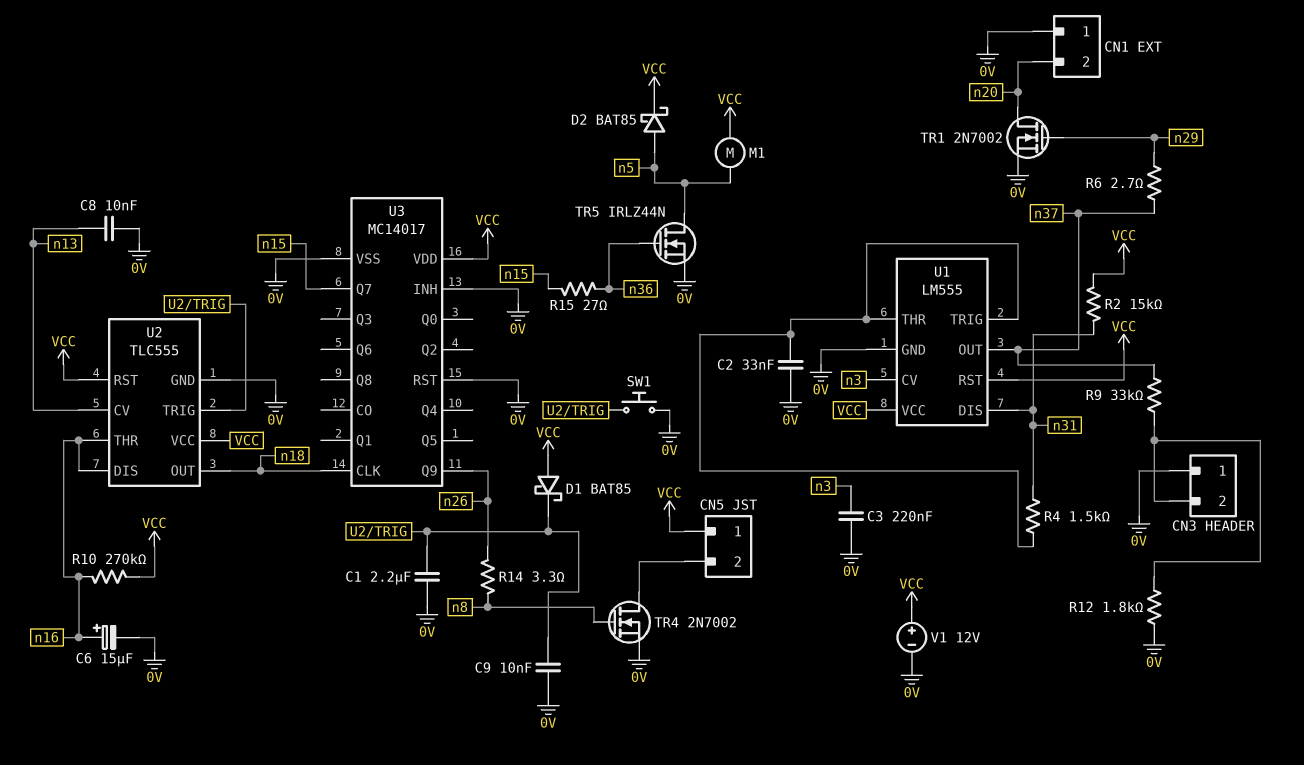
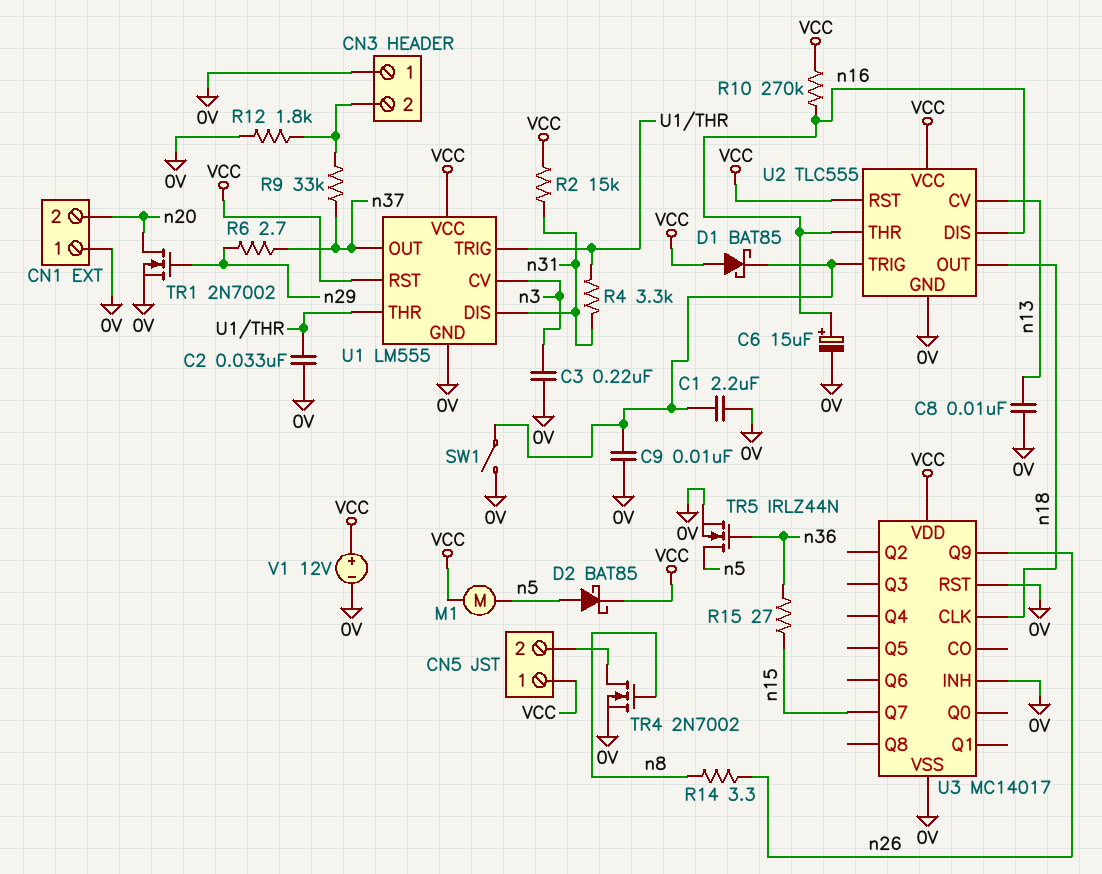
R4: 1.5k (U1/THR, n31) -> 3.3k (U1/THR, n31)
SW1: button (0V, U2/TRIG) -> switch (0V, U2/TRIG)

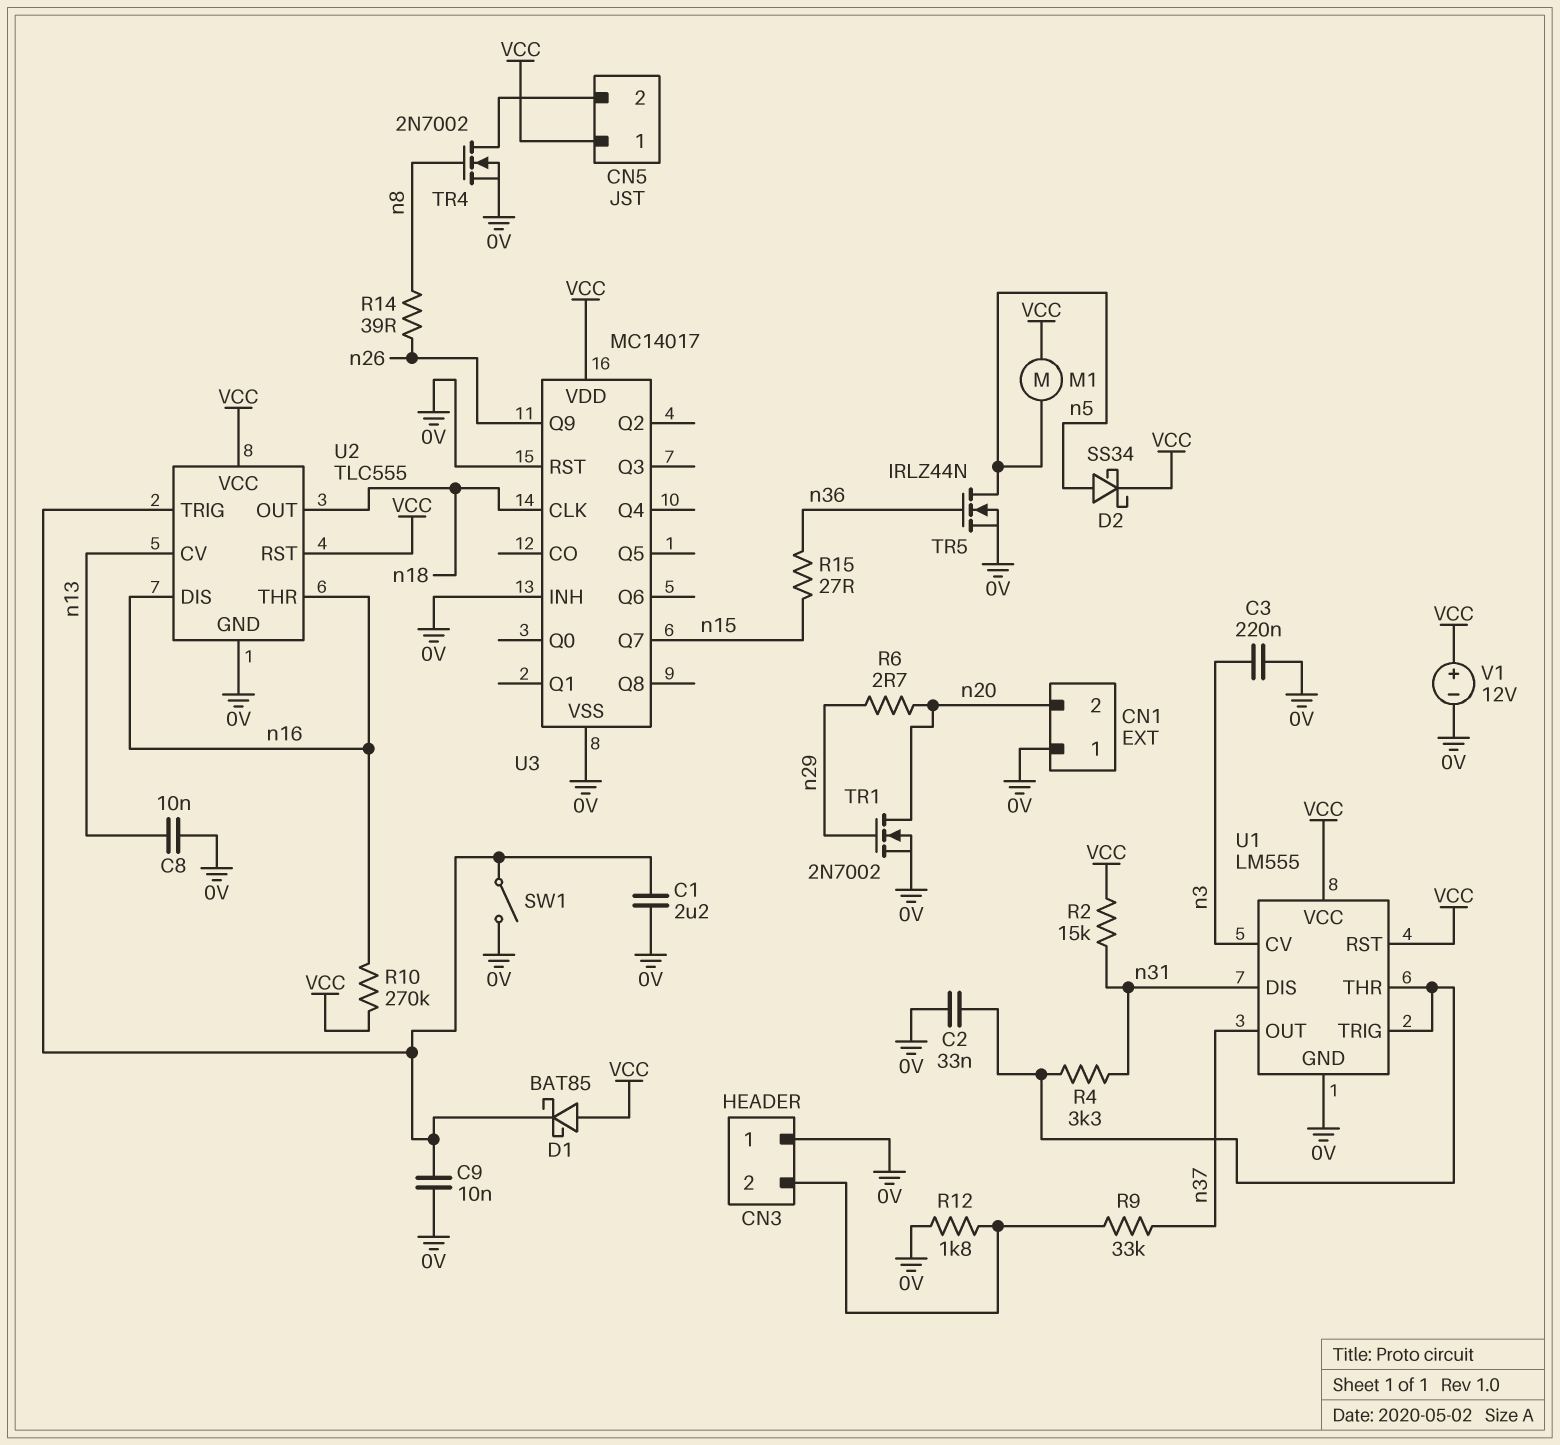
C6: 15uF (plus n16, minus 0V) -> none
D2: schottky BAT85 (A n5, K VCC) -> schottky SS34 (A n5, K VCC)
R6: 2.7 (n29, n37) -> 2.7 (n20, n29)
R14: 3.3 (n8, n26) -> 39 (n8, n26)

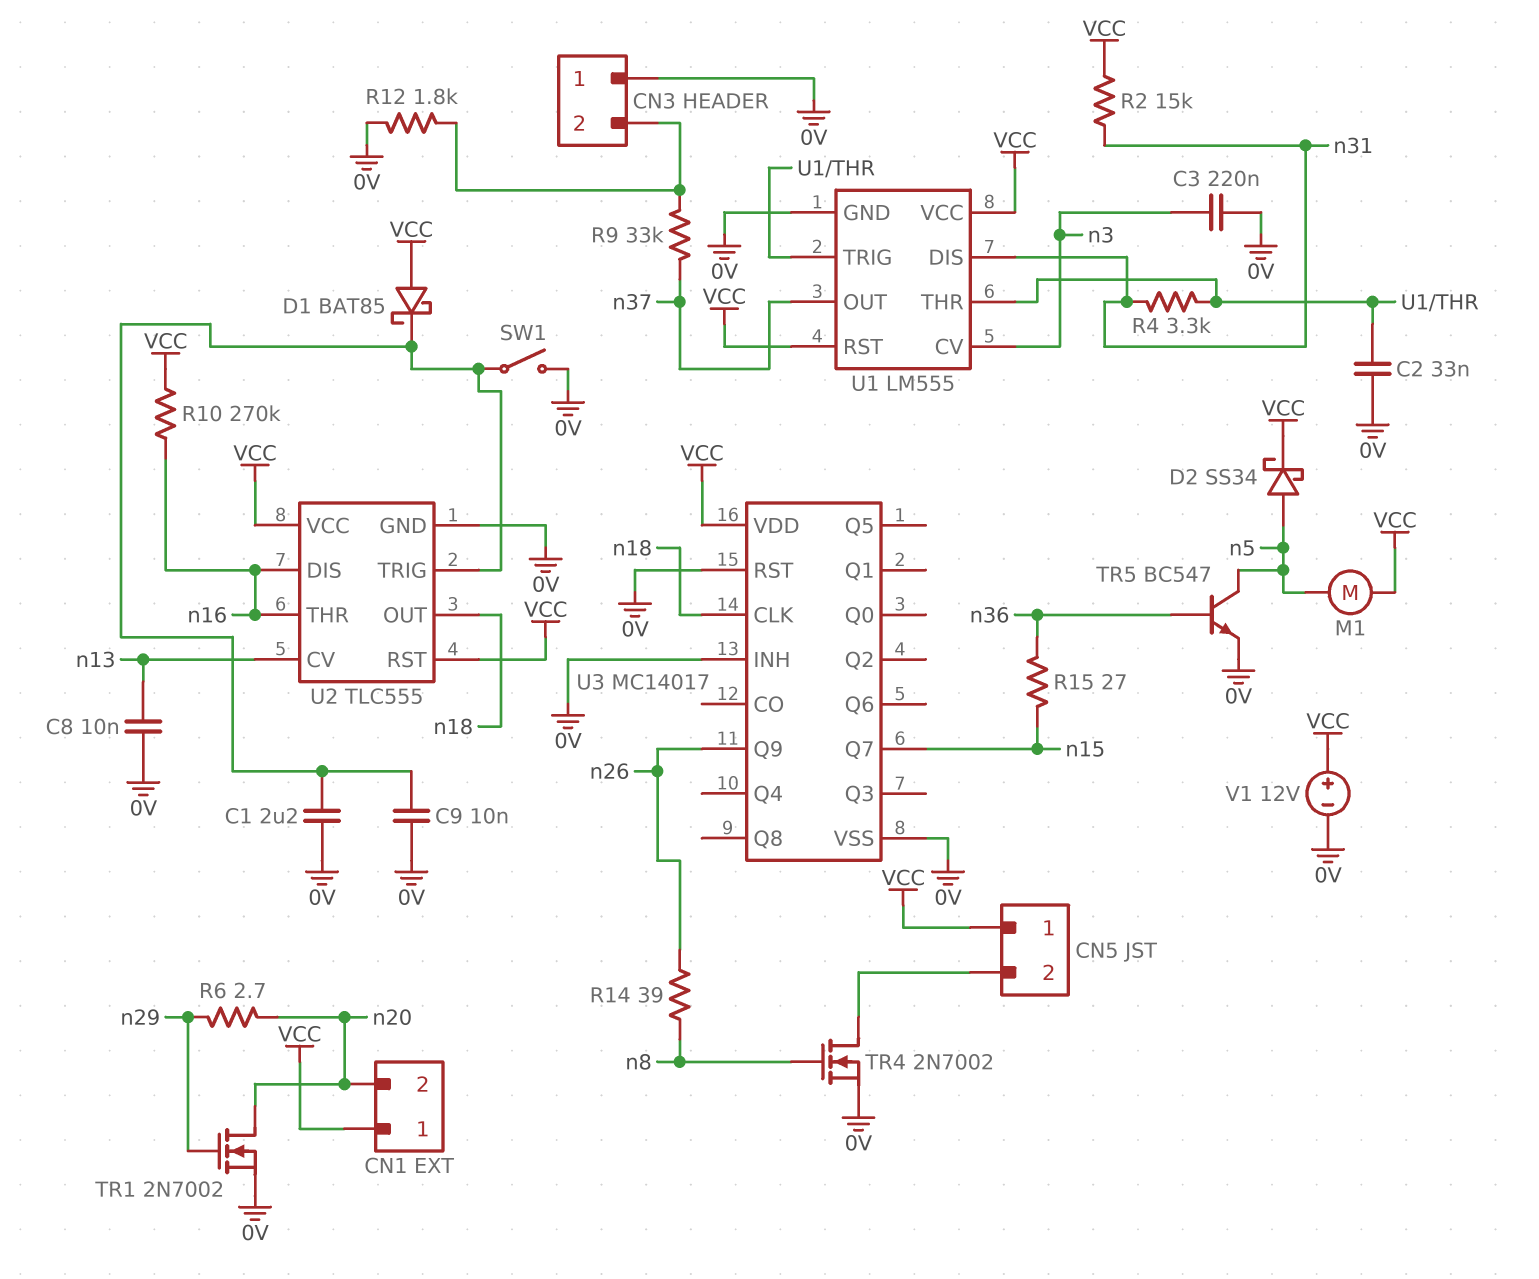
CN1 pin 1: 0V -> VCC
TR5: NMOS IRLZ44N (G n36, D n5, S 0V) -> NPN BC547 (B n36, C n5, E 0V)

